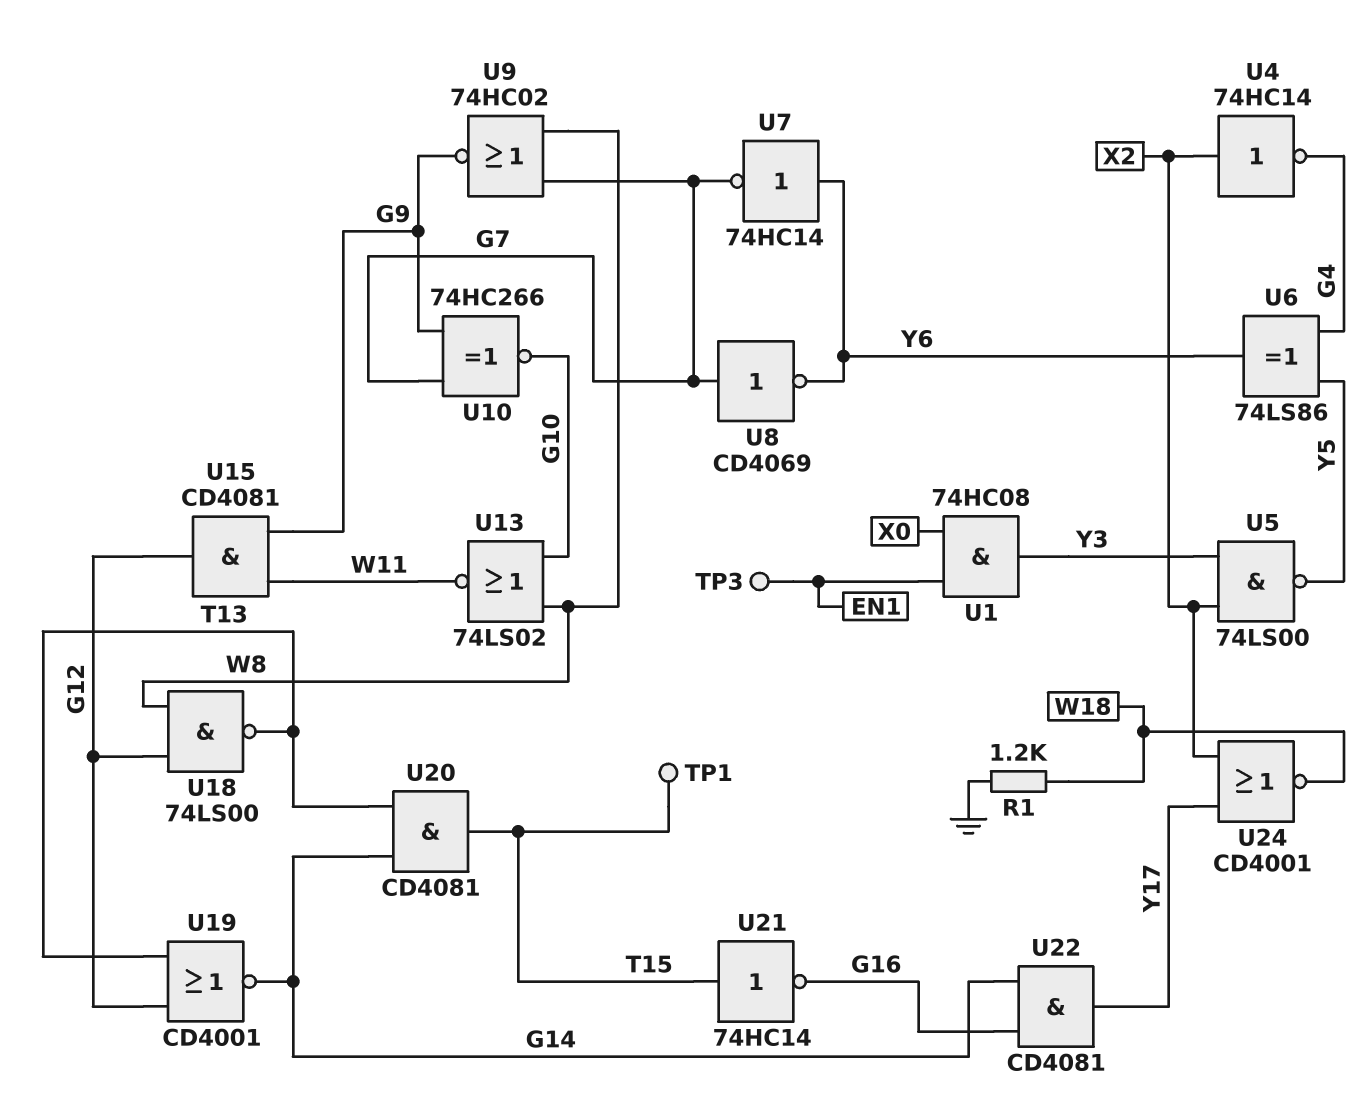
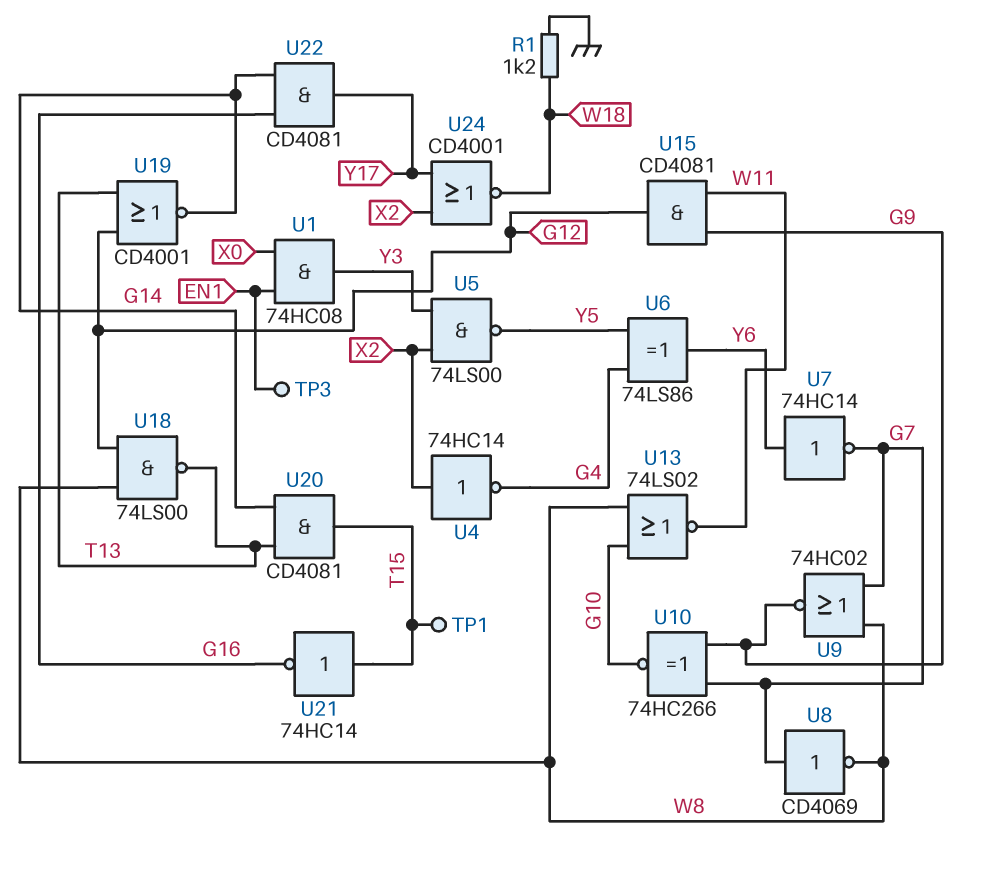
U8: NOT CD4069 (in G7, out Y6) -> NOT CD4069 (in G7, out W8)

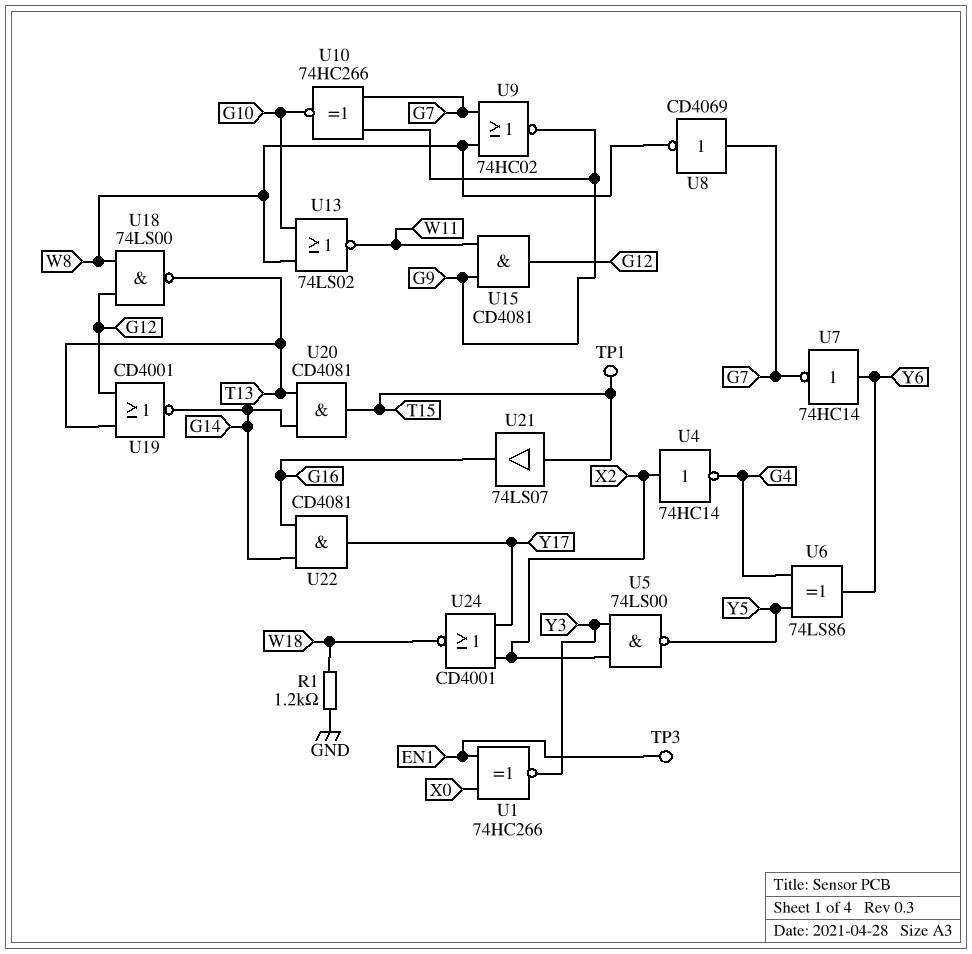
U1: AND 74HC08 (in EN1, in X0, out Y3) -> XNOR 74HC266 (in EN1, in X0, out Y3)
U21: NOT 74HC14 (in T15, out G16) -> buffer 74LS07 (in T15, out G16)

